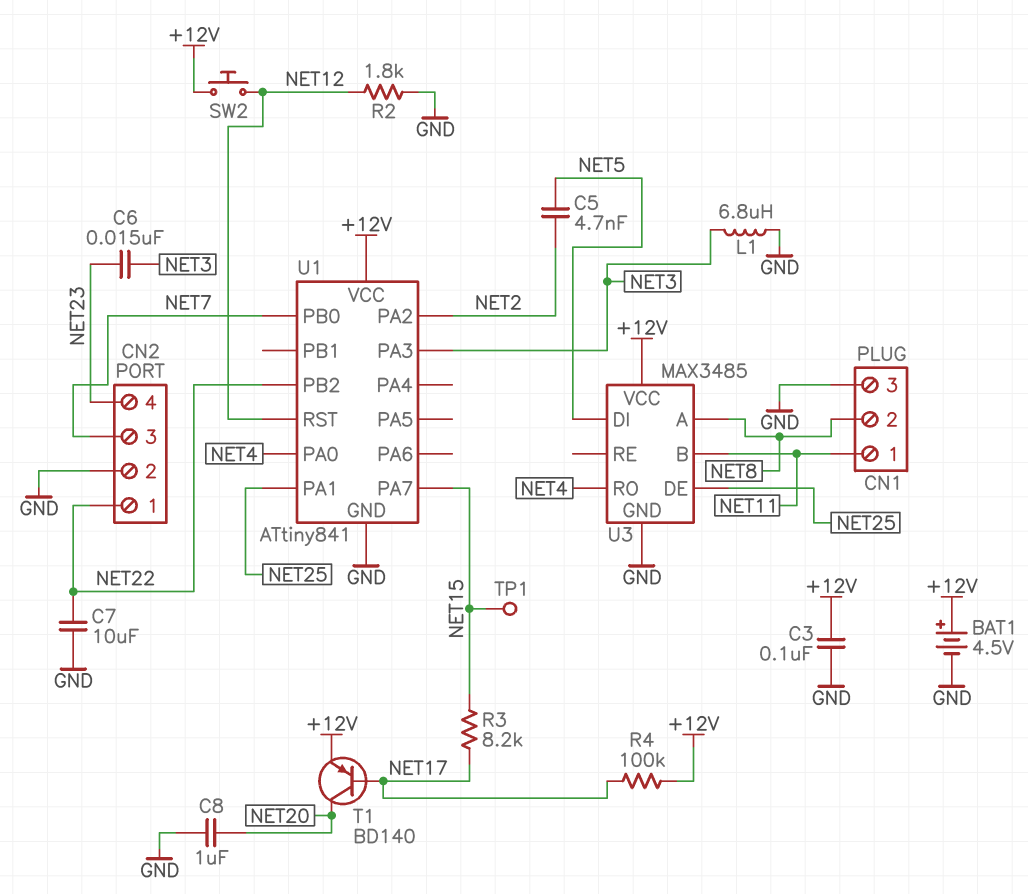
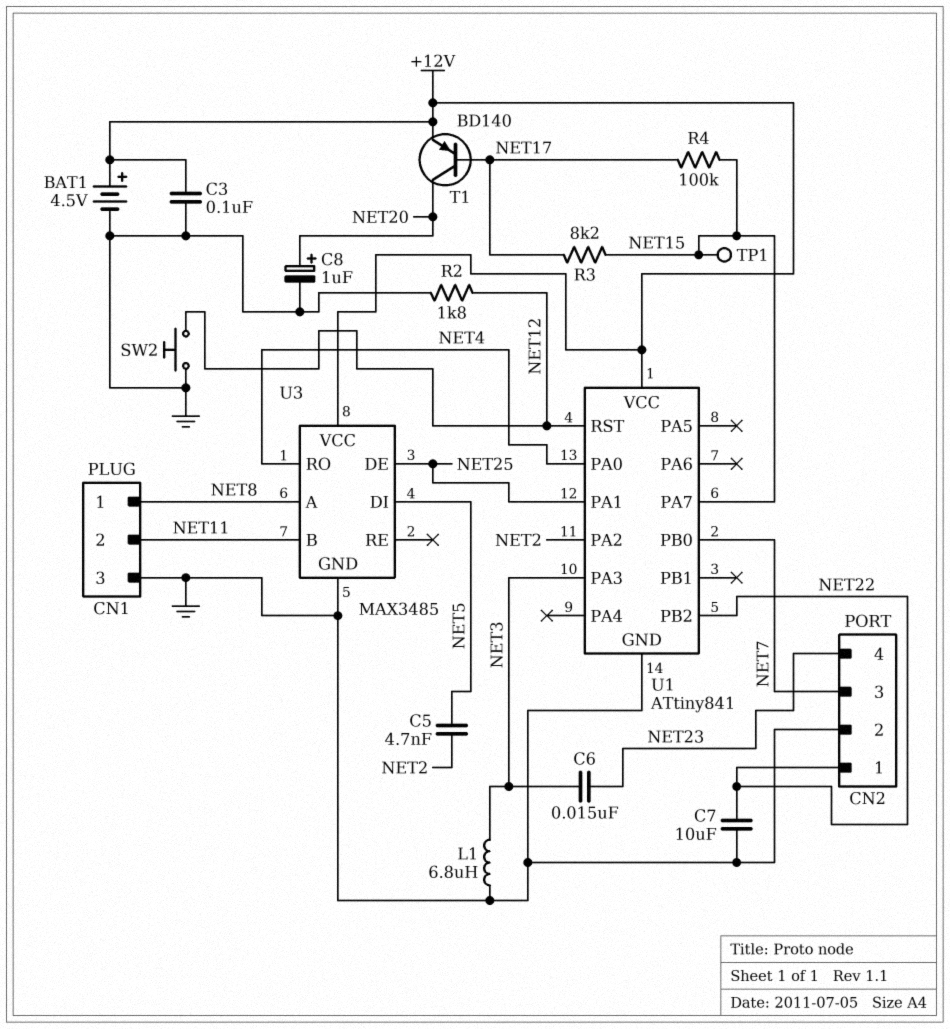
C8: 1uF (GND, NET20) -> 1uF (plus NET20, minus GND)
CN1 pin 1: NET11 -> NET8
CN1 pin 2: NET8 -> NET11
R4: 100k (+12V, NET17) -> 100k (NET15, NET17)
SW2: button (+12V, NET12) -> button (GND, NET12)

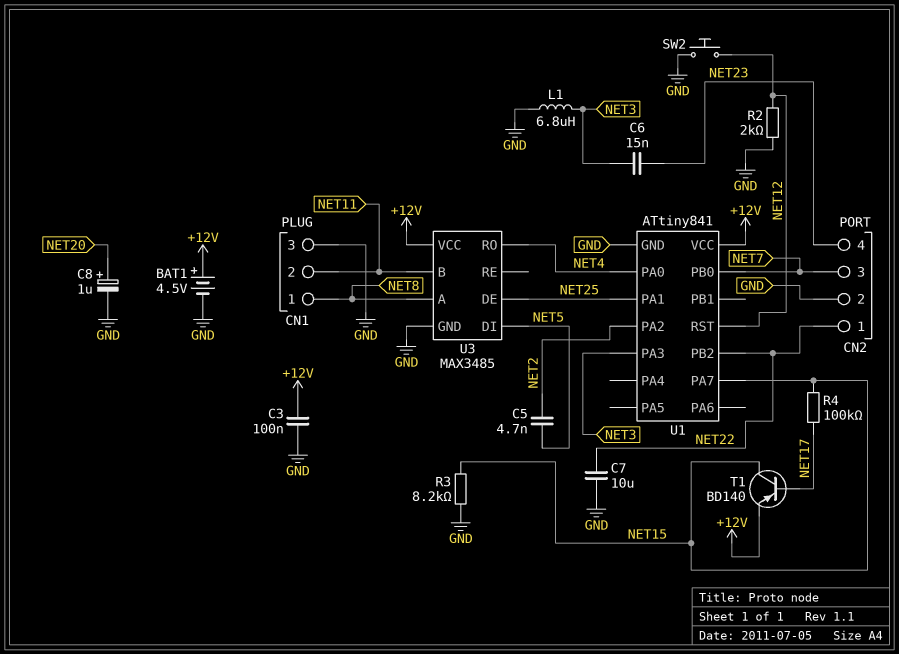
R2: 1.8k (GND, NET12) -> 2k (GND, NET12)
R3: 8.2k (NET15, NET17) -> 8.2k (GND, NET15)
T1: PNP BD140 (B NET17, C NET20, E +12V) -> PNP BD140 (B NET17, C NET15, E +12V)
TP1: test point (NET15) -> none

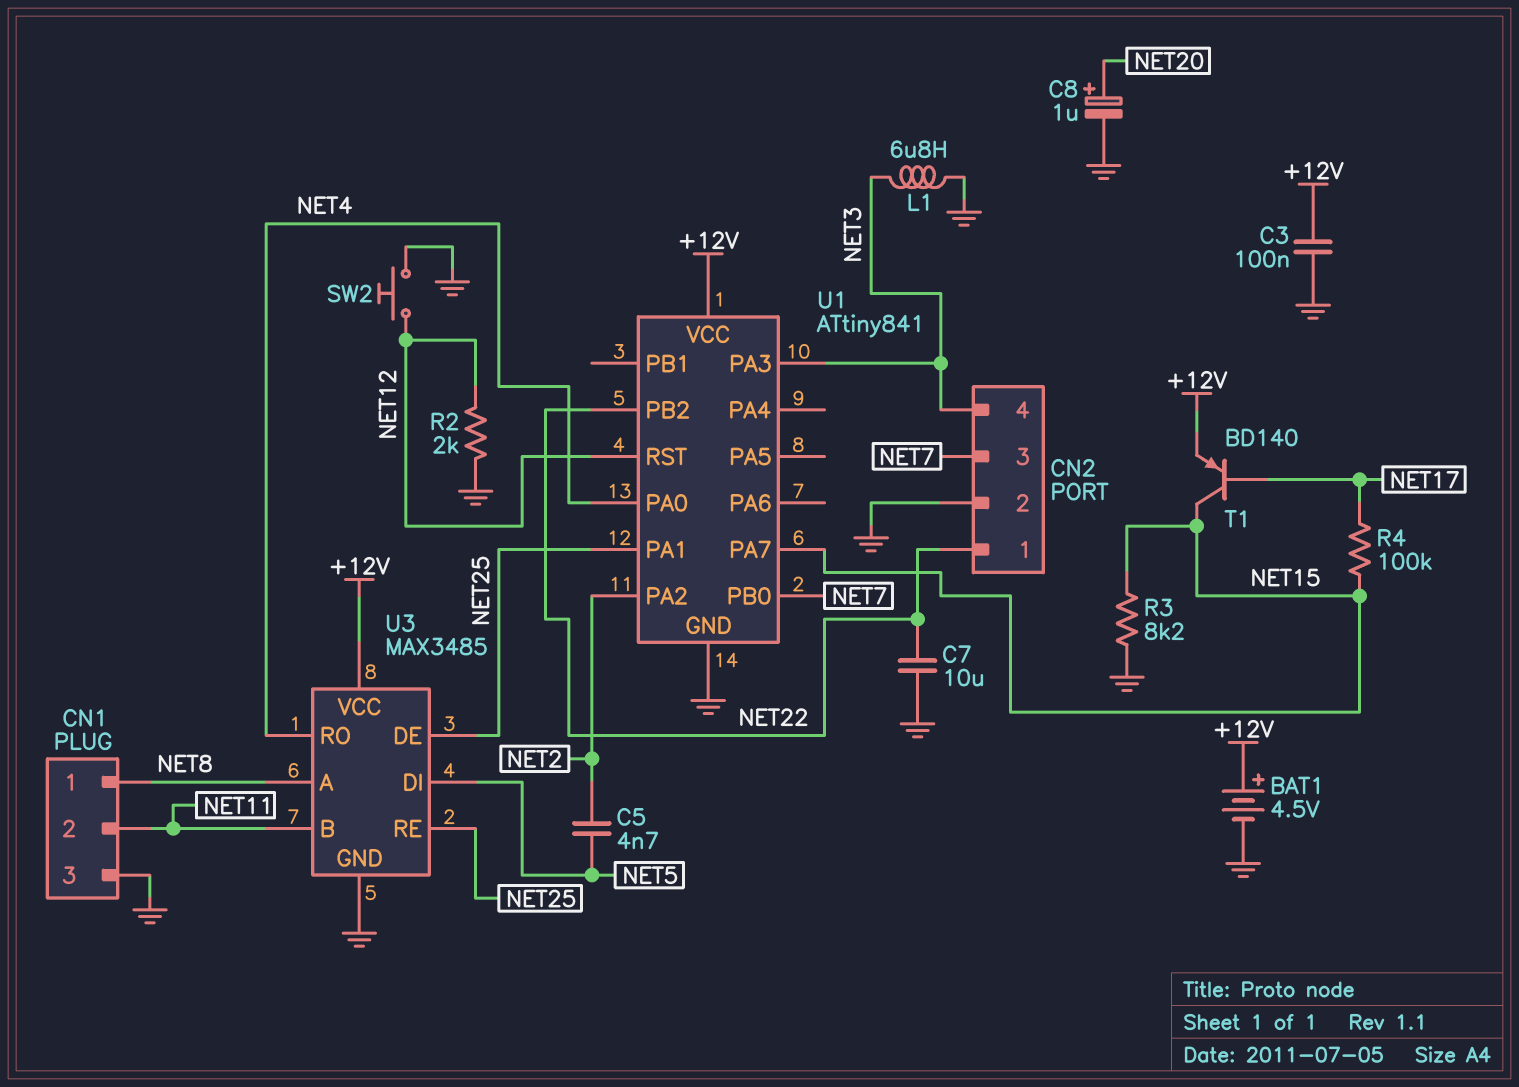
C6: 15nF (NET3, NET23) -> none
CN2 pin 4: NET23 -> NET3
U3 pin RE: none -> NET25

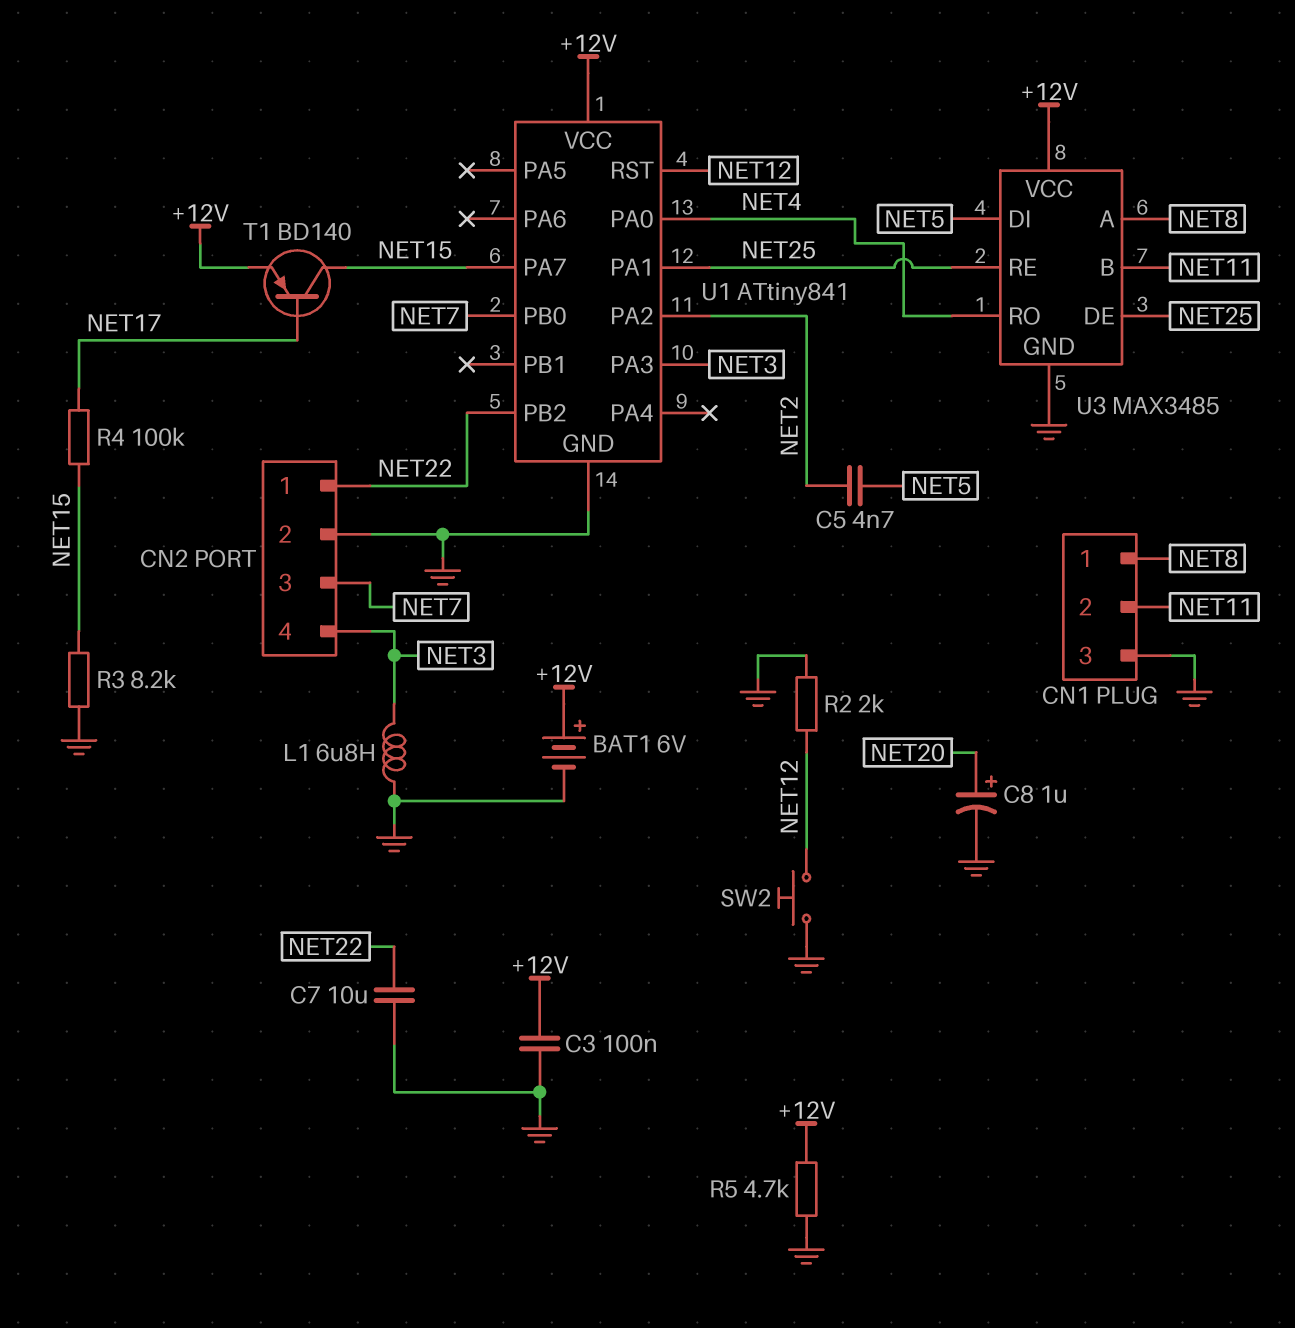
BAT1: 4.5V (plus +12V, minus GND) -> 6V (plus +12V, minus GND)
R5: none -> 4.7k (+12V, GND)

